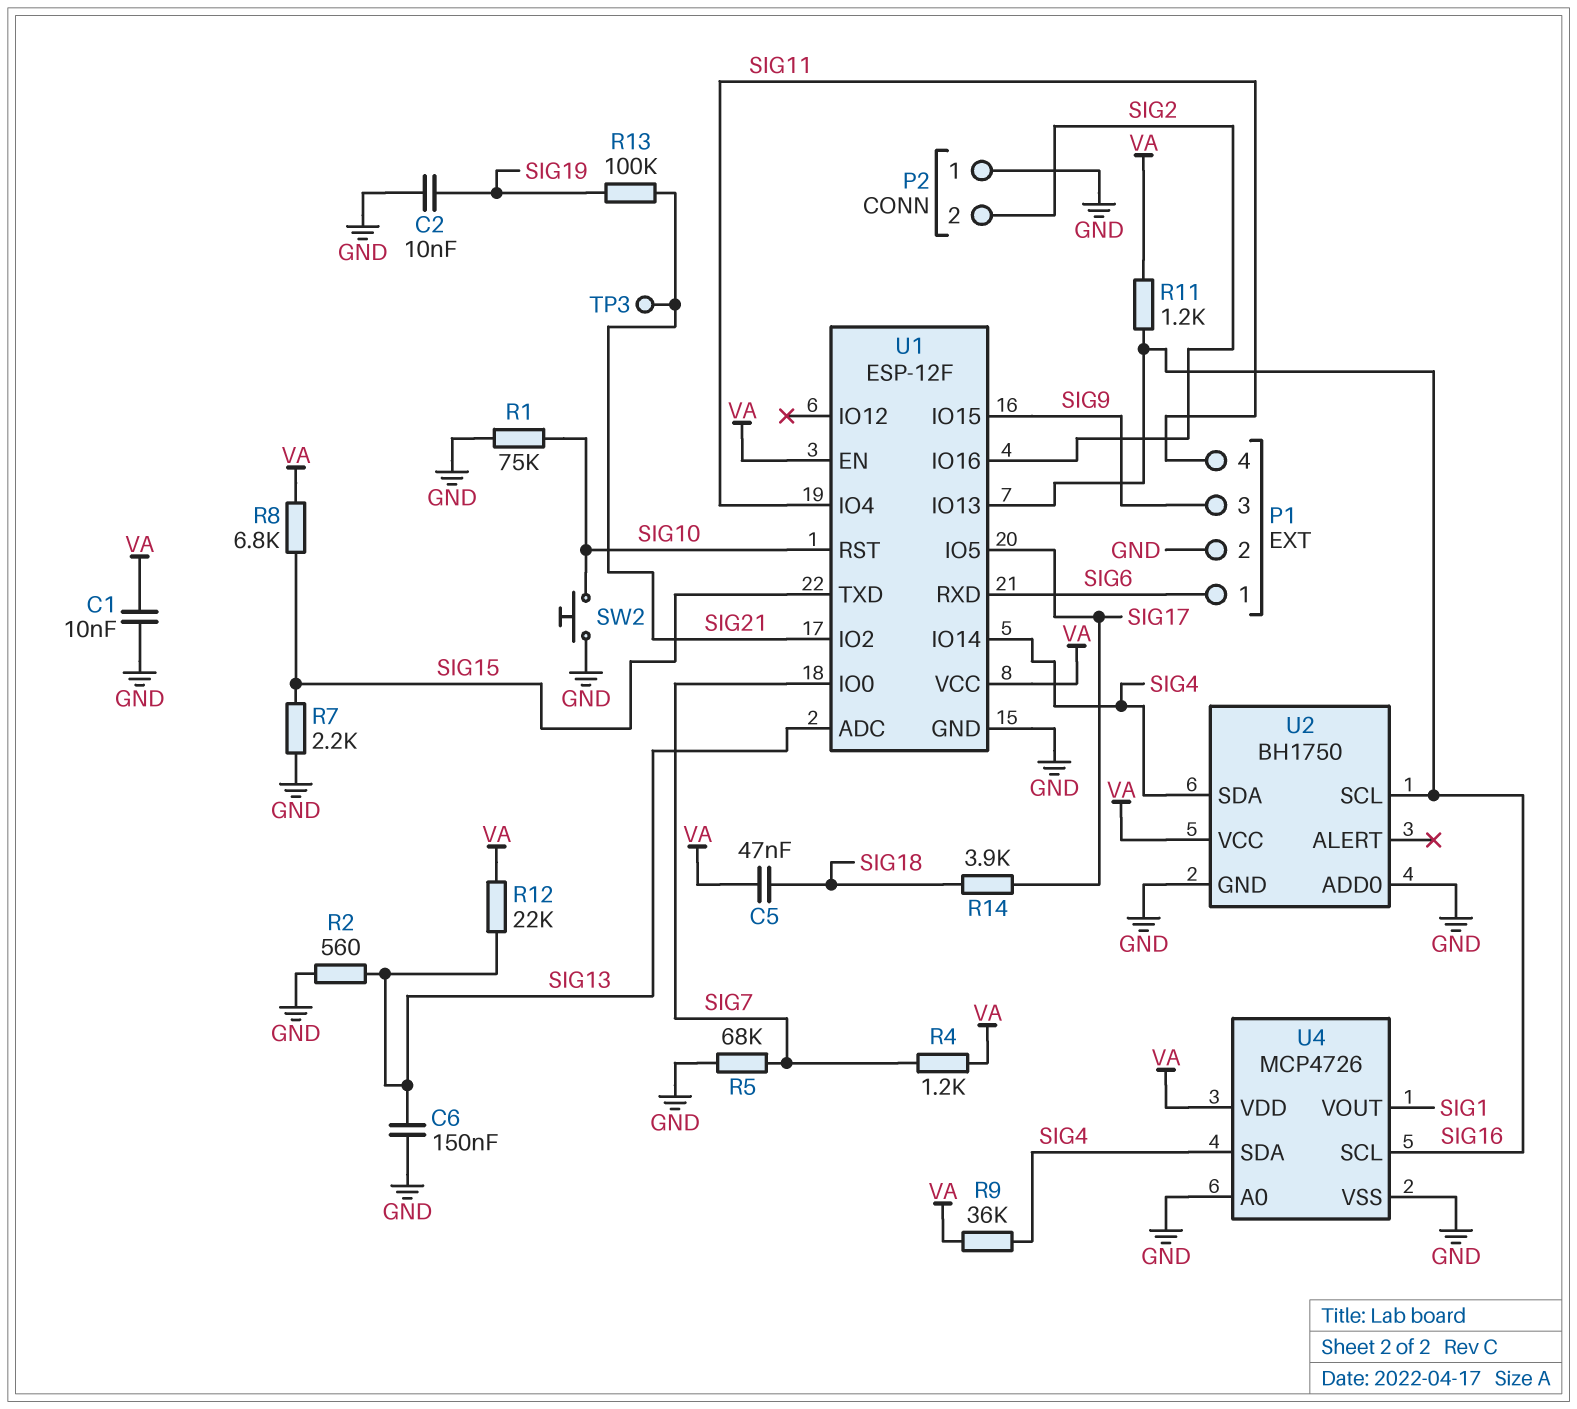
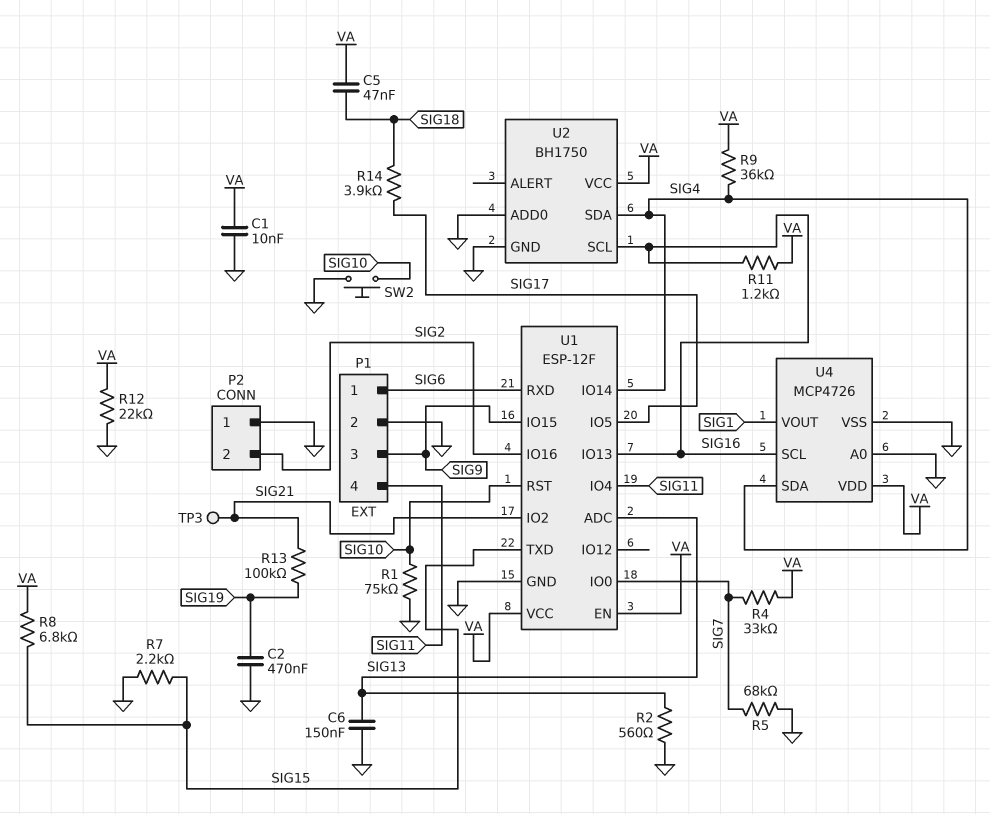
C2: 10nF (GND, SIG19) -> 470nF (GND, SIG19)
R4: 1.2k (SIG7, VA) -> 33k (SIG7, VA)
R12: 22k (SIG13, VA) -> 22k (GND, VA)

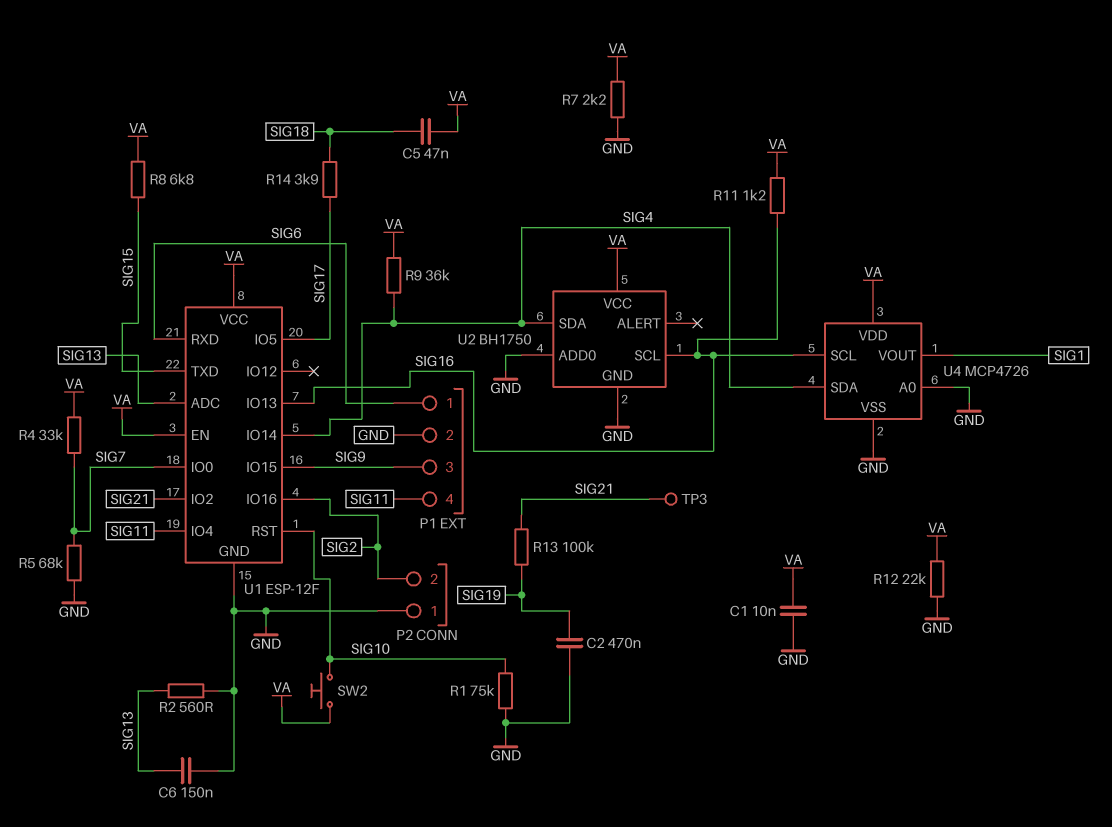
R7: 2.2k (GND, SIG15) -> 2.2k (GND, VA)
SW2: button (GND, SIG10) -> button (SIG10, VA)

